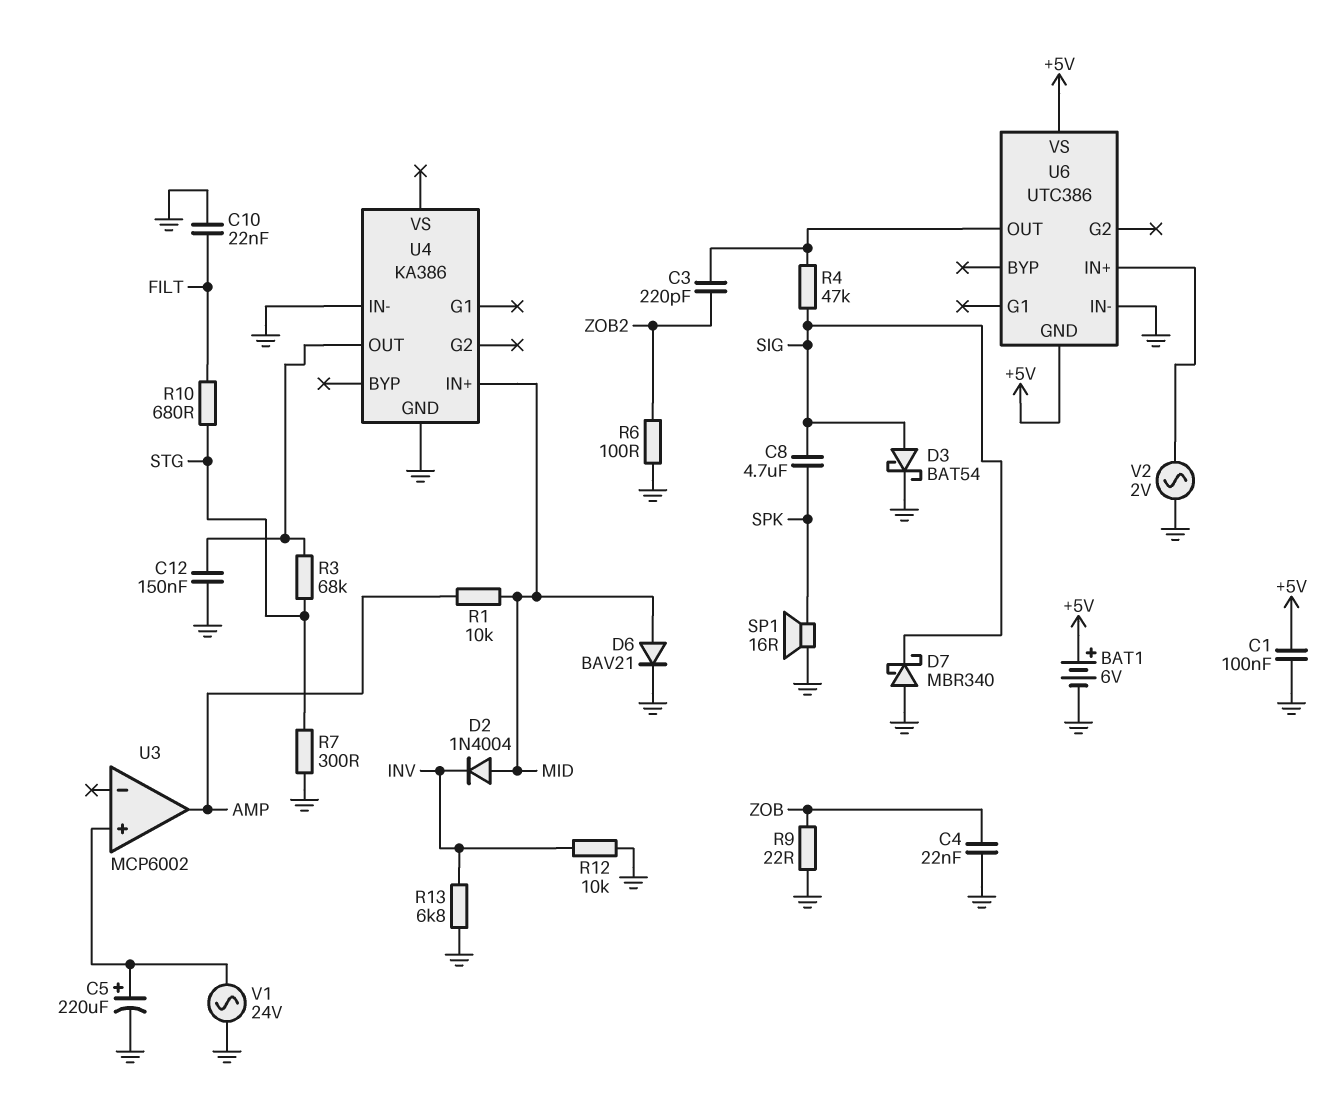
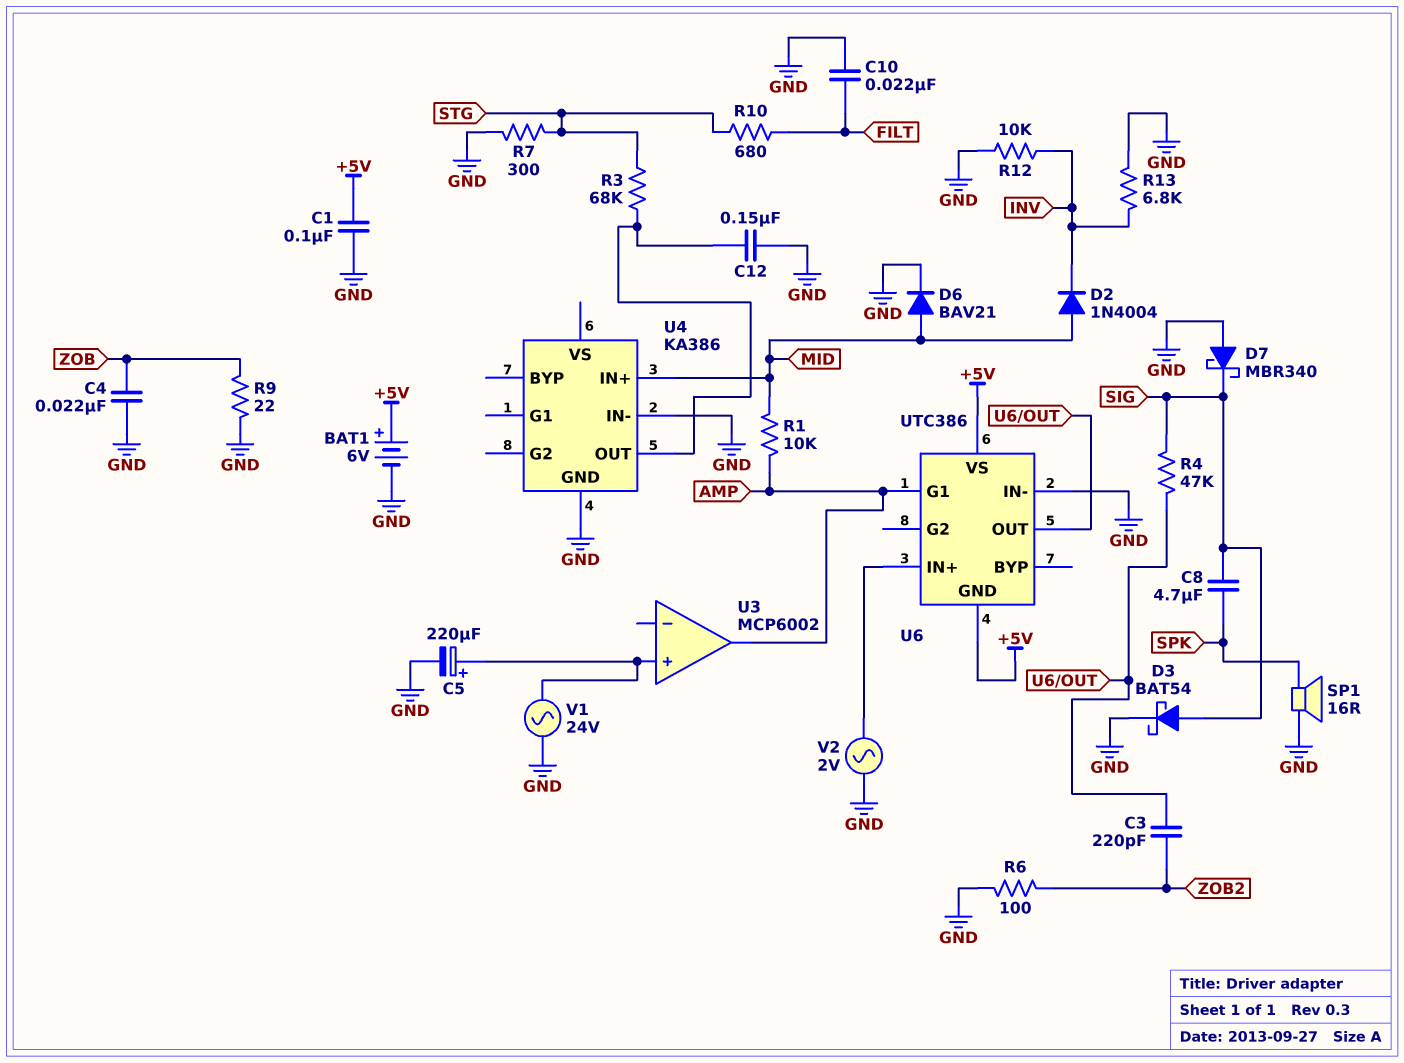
U6 pin G1: none -> AMP

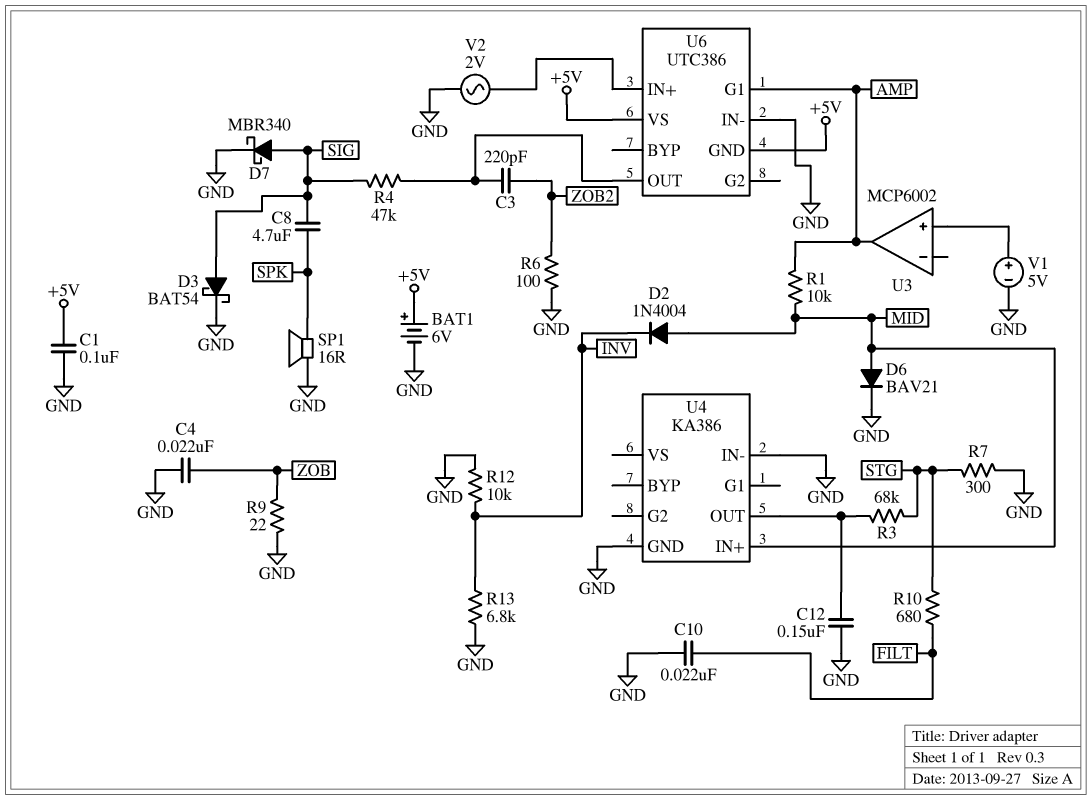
C5: 220uF (plus U3/in+, minus GND) -> none
D7: schottky MBR340 (A GND, K SIG) -> schottky MBR340 (A SIG, K GND)
V1: AC 24V (GND, U3/in+) -> 5V (plus U3/in+, minus GND)

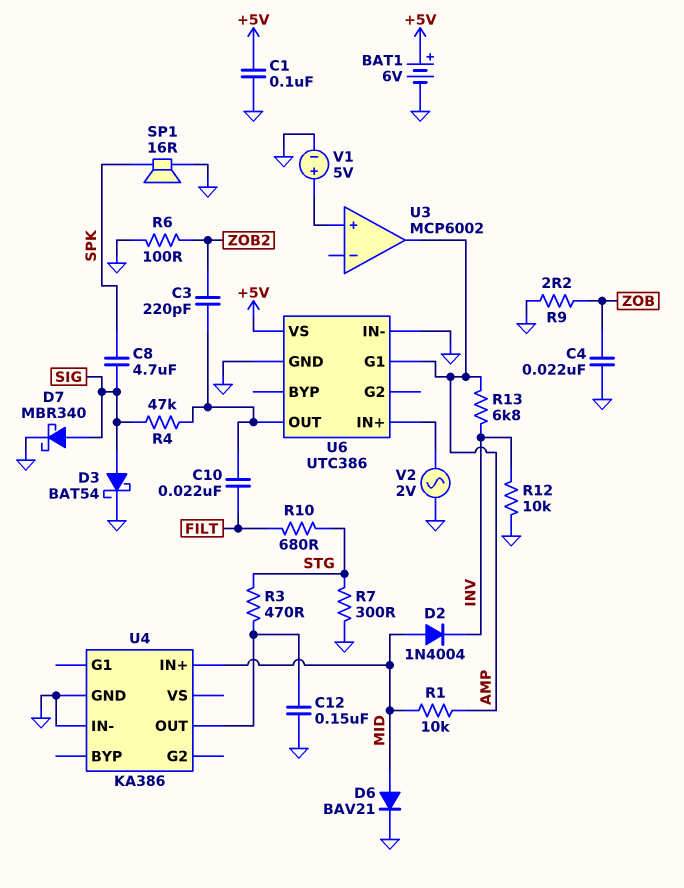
C10: 22nF (FILT, GND) -> 22nF (FILT, U6/OUT)
R3: 68k (STG, U4/OUT) -> 470 (STG, U4/OUT)
R9: 22 (GND, ZOB) -> 2.2 (GND, ZOB)
R13: 6.8k (GND, INV) -> 6.8k (AMP, INV)
U6 pin GND: +5V -> GND

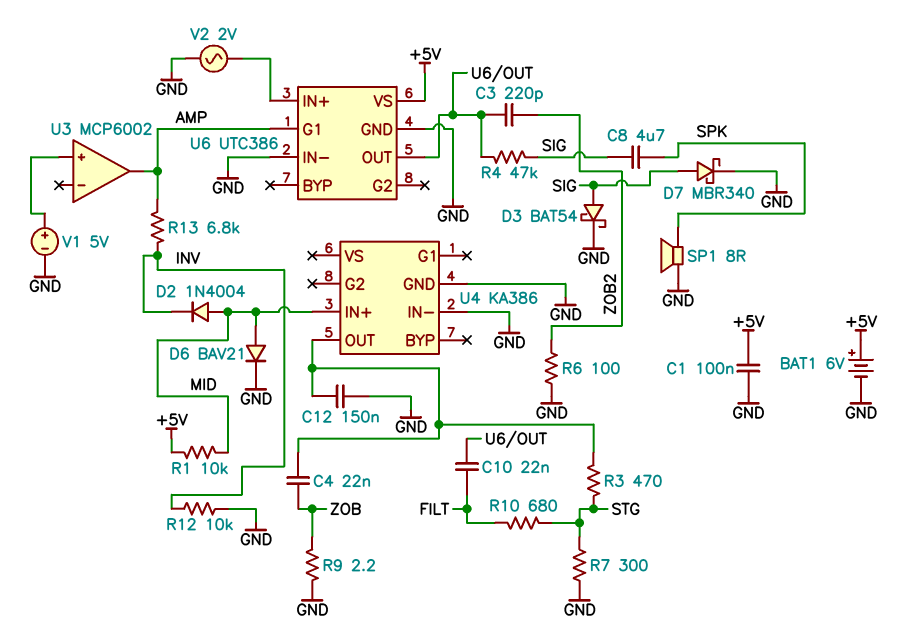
C4: 22nF (GND, ZOB) -> 22nF (U4/OUT, ZOB)
R1: 10k (AMP, MID) -> 10k (+5V, MID)
SP1: speaker 16R (GND, SPK) -> speaker 8R (GND, SPK)

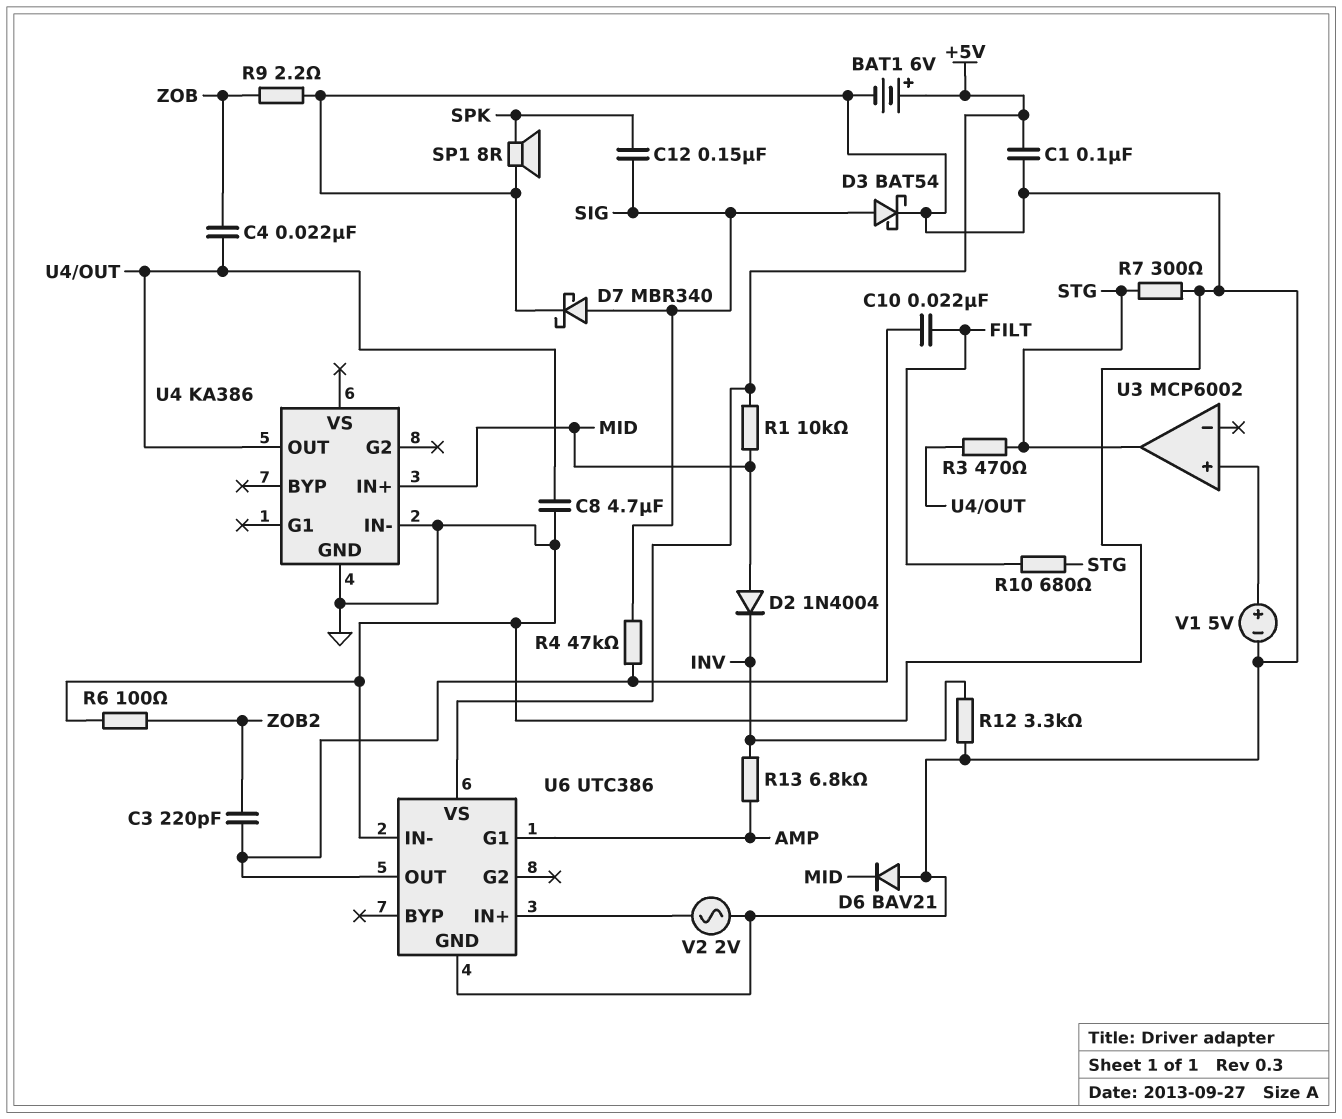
C8: 4.7uF (SIG, SPK) -> 4.7uF (GND, U4/OUT)
C12: 150nF (GND, U4/OUT) -> 150nF (SIG, SPK)
D6: diode BAV21 (A MID, K GND) -> diode BAV21 (A GND, K MID)
R12: 10k (GND, INV) -> 3.3k (GND, INV)
U3 pin out: AMP -> STG

